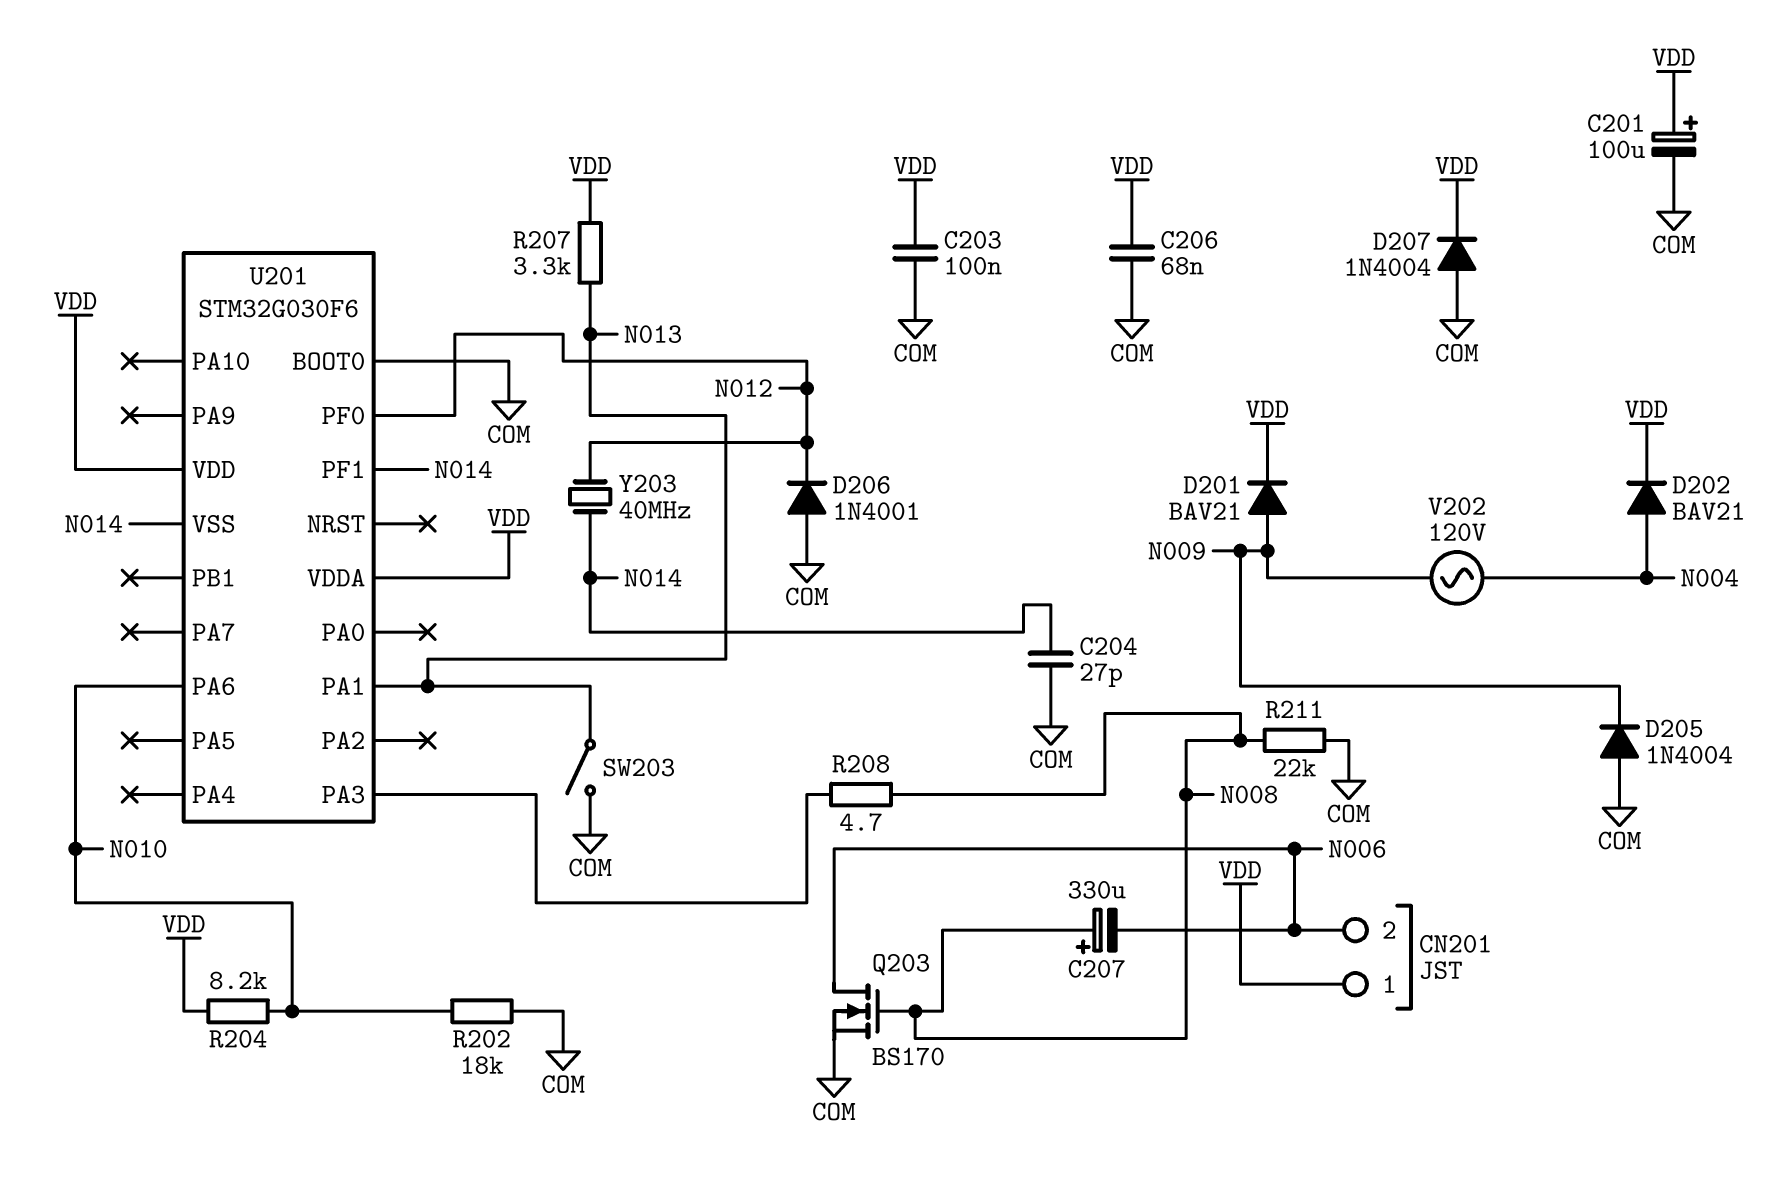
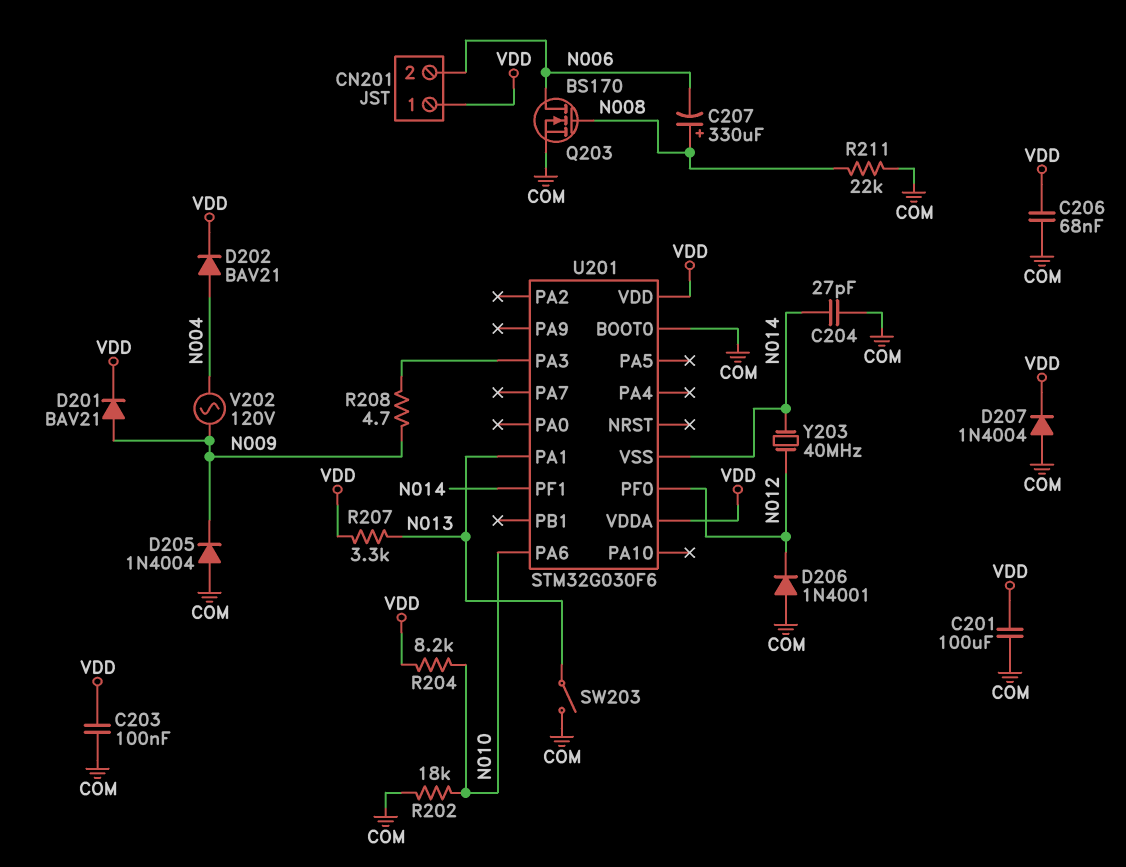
C201: 100uF (plus VDD, minus COM) -> 100uF (COM, VDD)
R208: 4.7 (N008, U201/PA3) -> 4.7 (N009, U201/PA3)

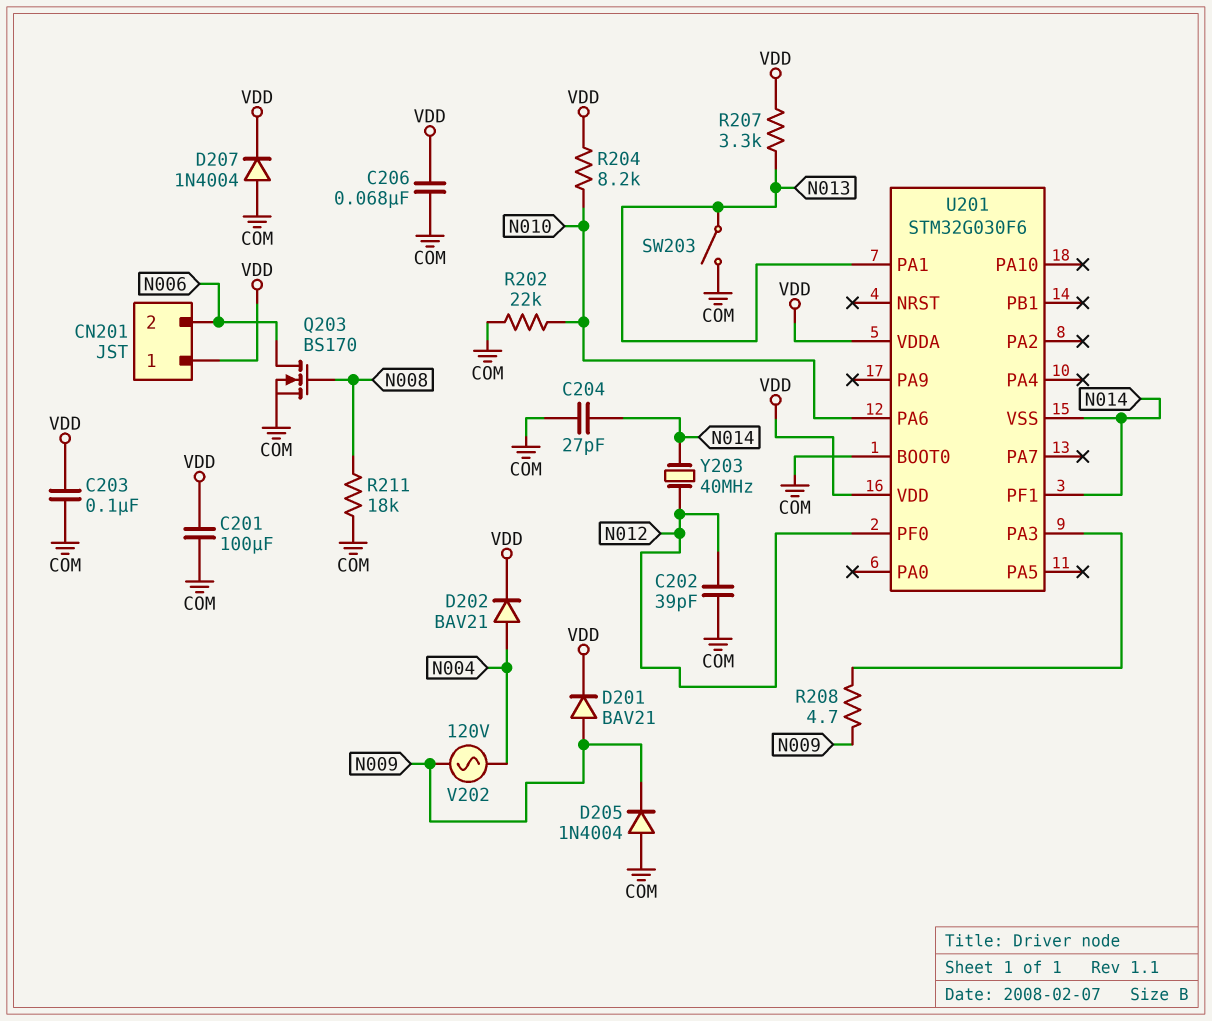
C202: none -> 39pF (COM, N012)
C207: 330uF (plus N008, minus N006) -> none
D206: diode 1N4001 (A COM, K N012) -> none
R202: 18k (COM, N010) -> 22k (COM, N010)
R211: 22k (COM, N008) -> 18k (COM, N008)

